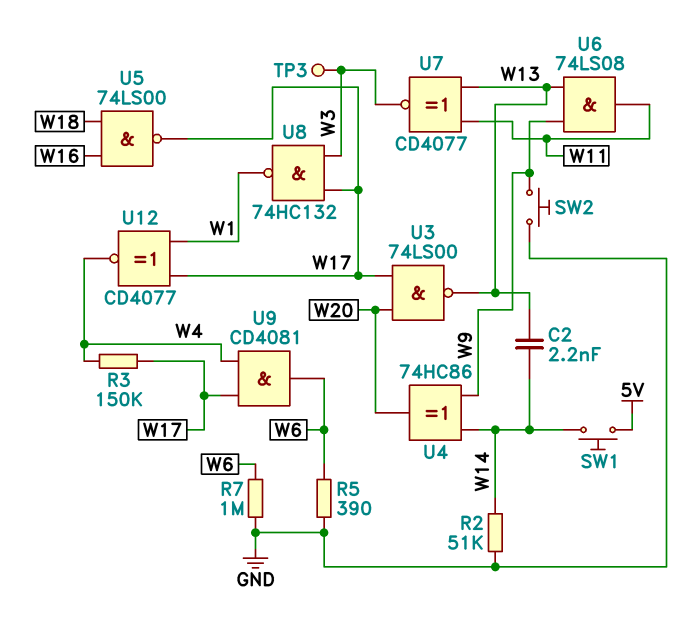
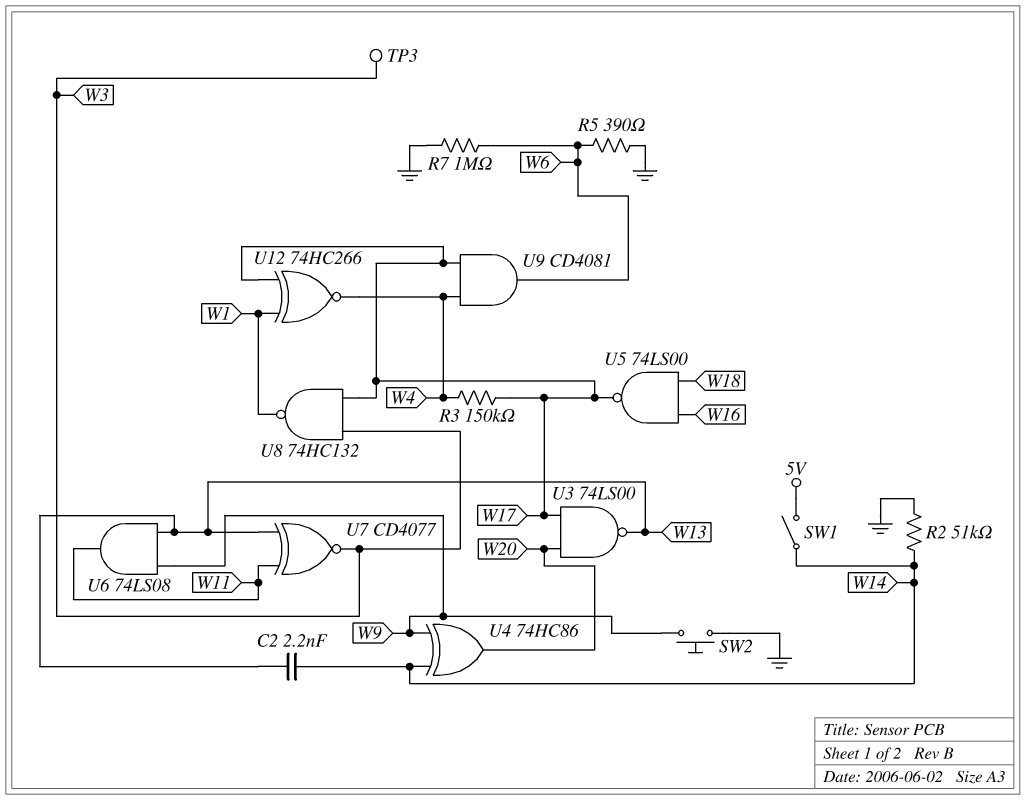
SW1: button (5V, W14) -> switch (5V, W14)
U12: XNOR CD4077 (in W1, in W17, out W4) -> XNOR 74HC266 (in W1, in W17, out W4)

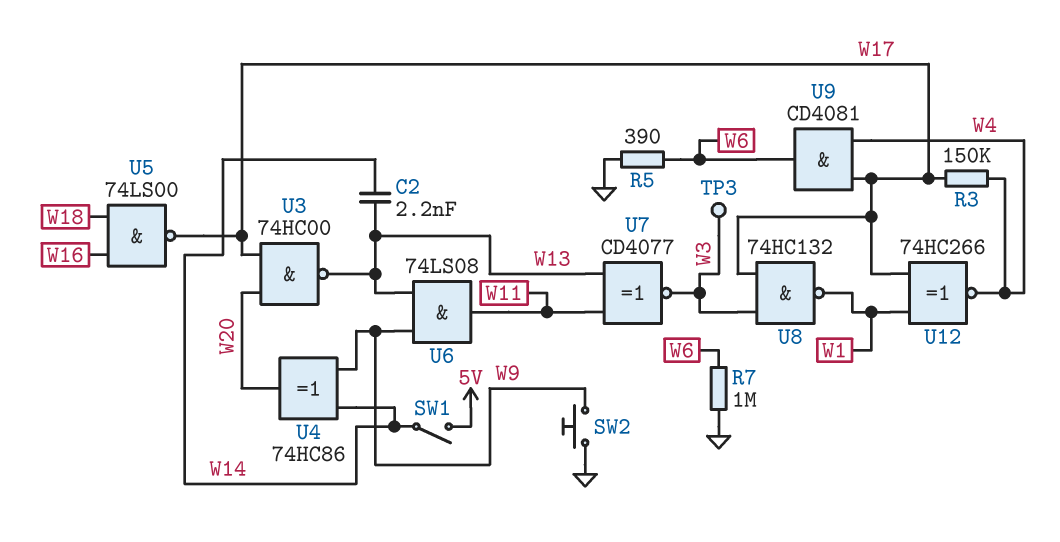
R2: 51k (GND, W14) -> none
U3: NAND 74LS00 (in W17, in W20, out W13) -> NAND 74HC00 (in W17, in W20, out W13)

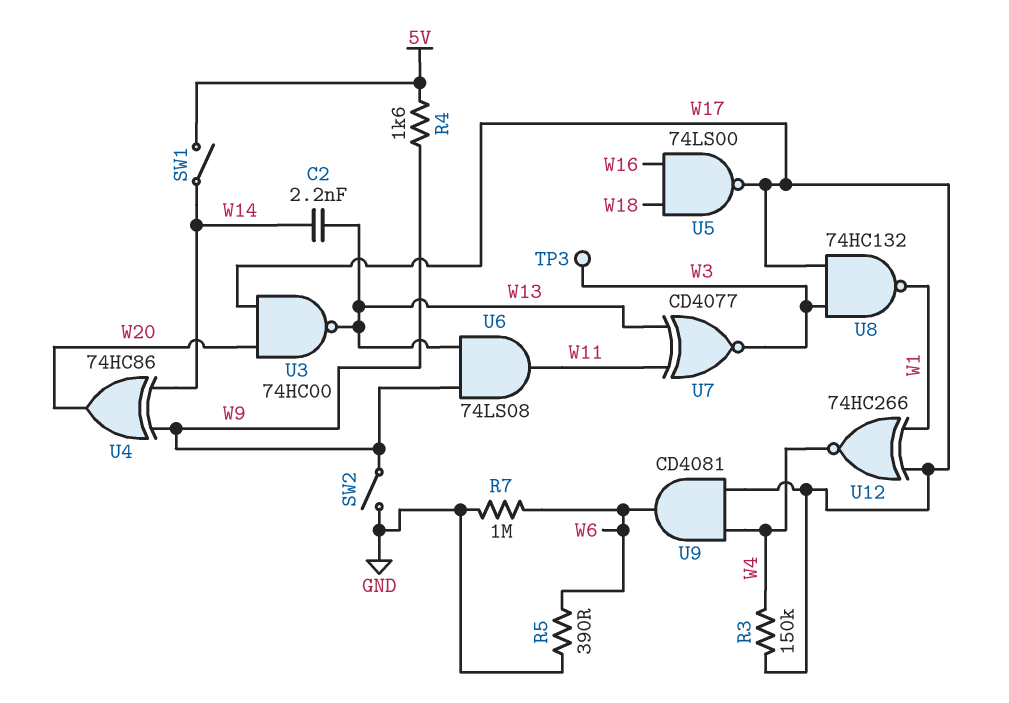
R4: none -> 1.6k (5V, W9)
SW2: button (GND, W9) -> switch (GND, W9)

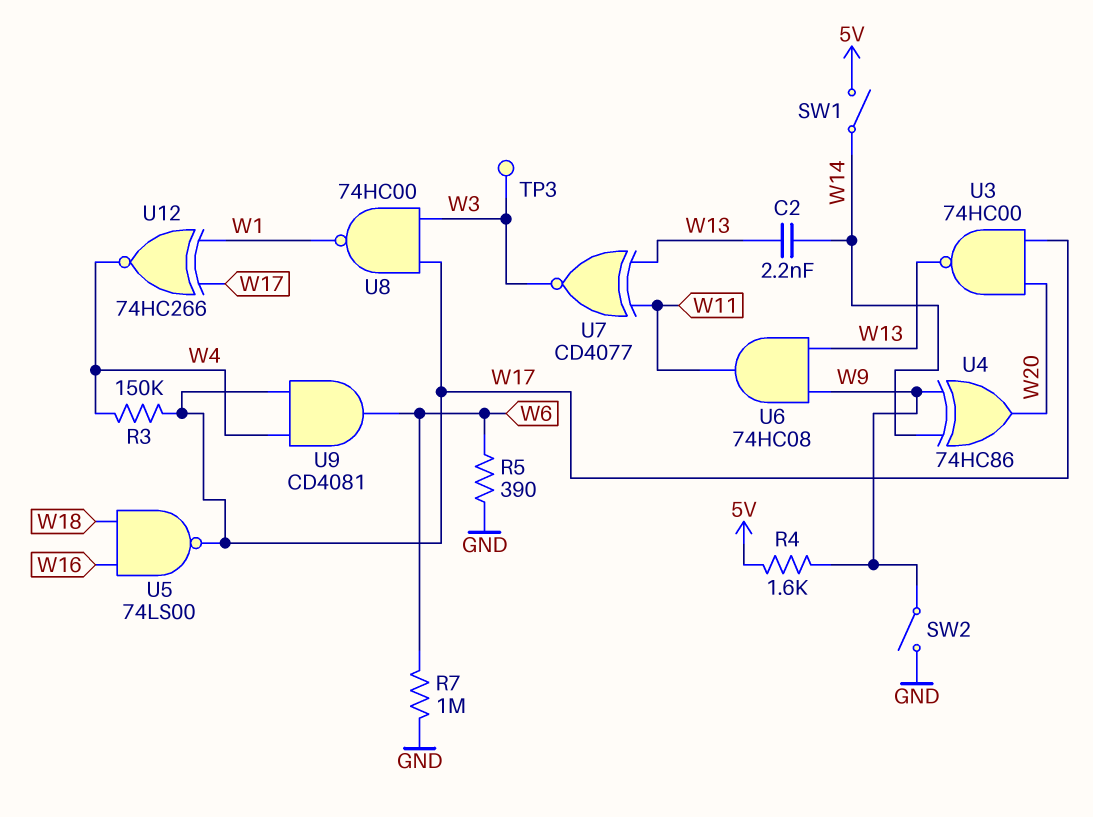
U6: AND 74LS08 (in W9, in W13, out W11) -> AND 74HC08 (in W9, in W13, out W11)
U8: NAND 74HC132 (in W3, in W17, out W1) -> NAND 74HC00 (in W3, in W17, out W1)

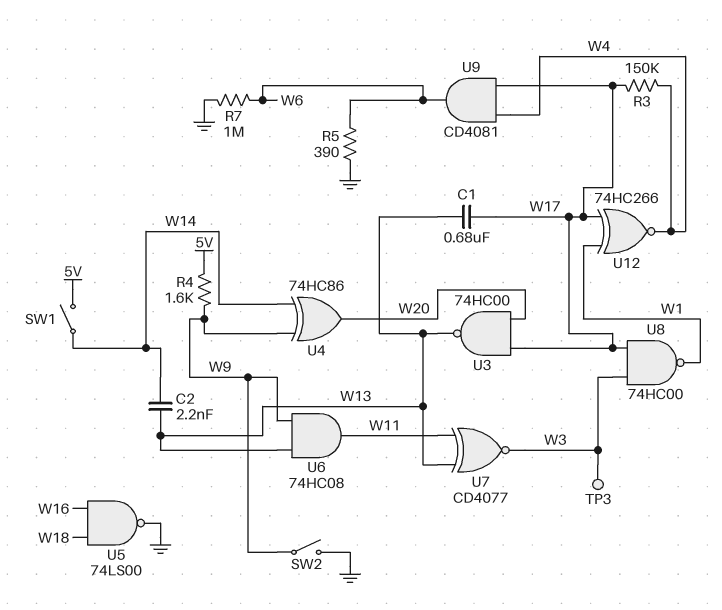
C1: none -> 680nF (W13, W17)
U5: NAND 74LS00 (in W16, in W18, out W17) -> NAND 74LS00 (in W16, in W18, out GND)

